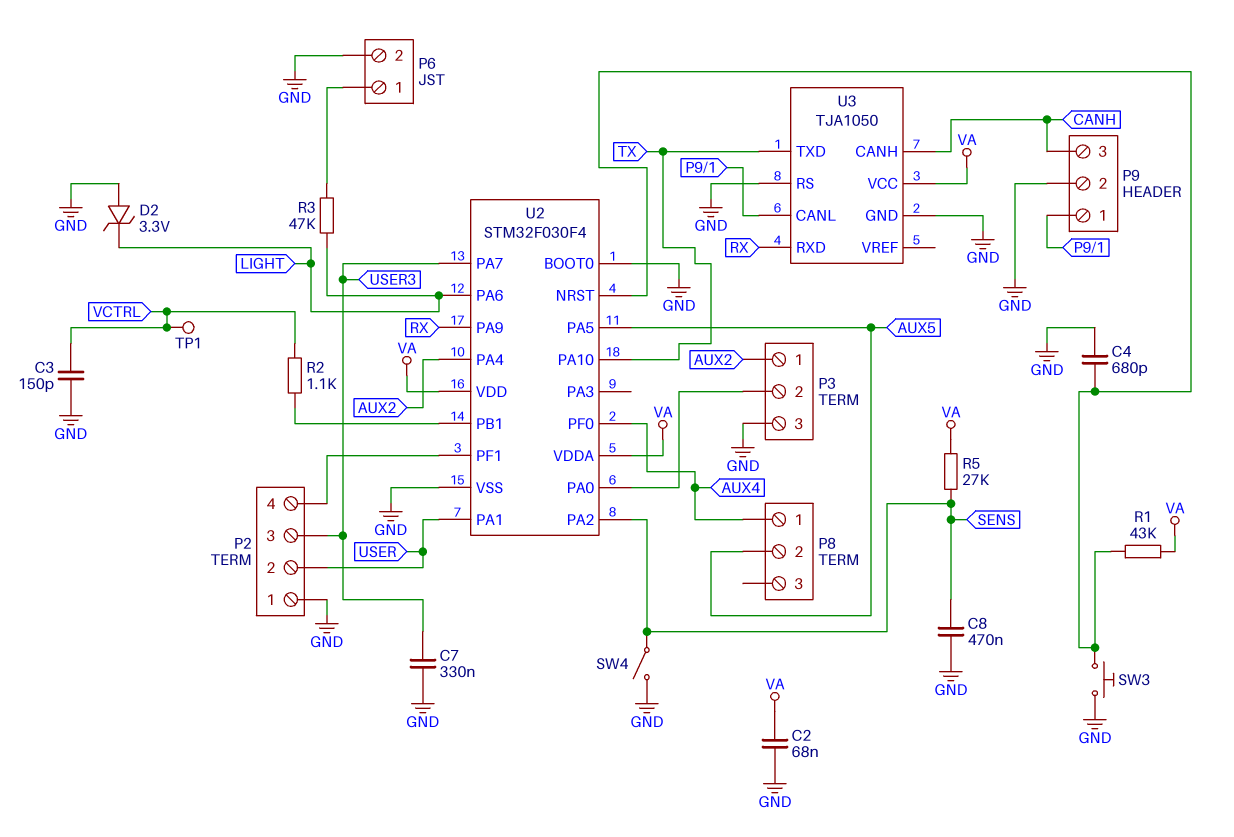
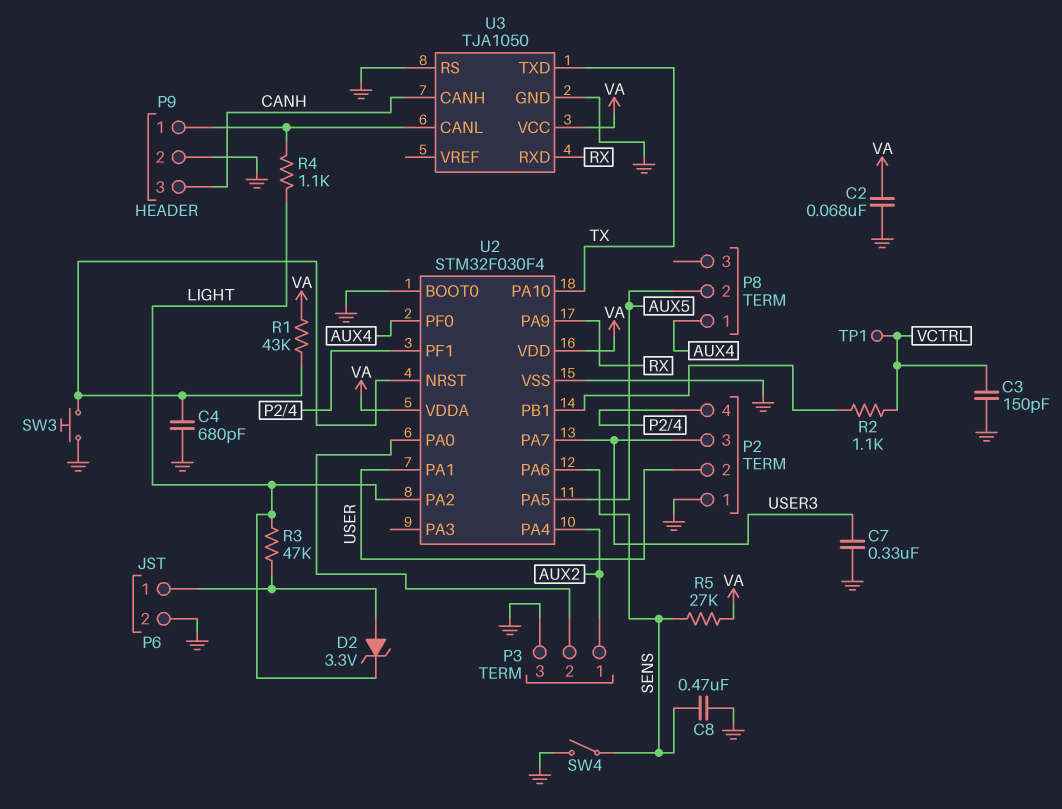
D2: zener 3.3V (A GND, K LIGHT) -> zener 3.3V (A P6/1, K LIGHT)
R4: none -> 1.1k (LIGHT, P9/1)
U2 pin PA2: SENS -> LIGHT
U2 pin PA6: LIGHT -> SENS

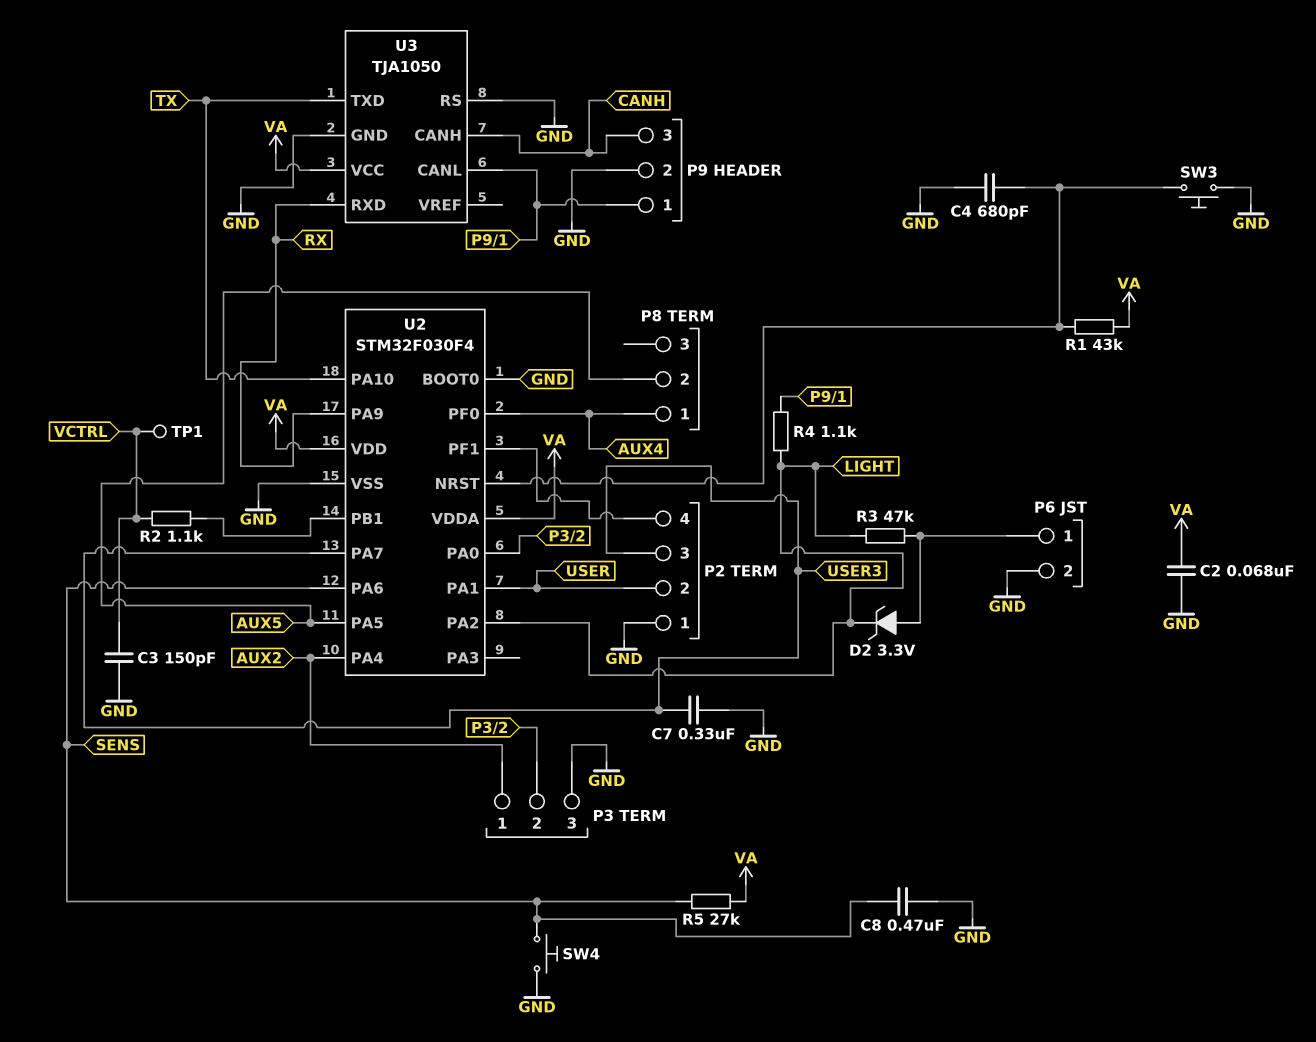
SW4: switch (GND, SENS) -> button (GND, SENS)

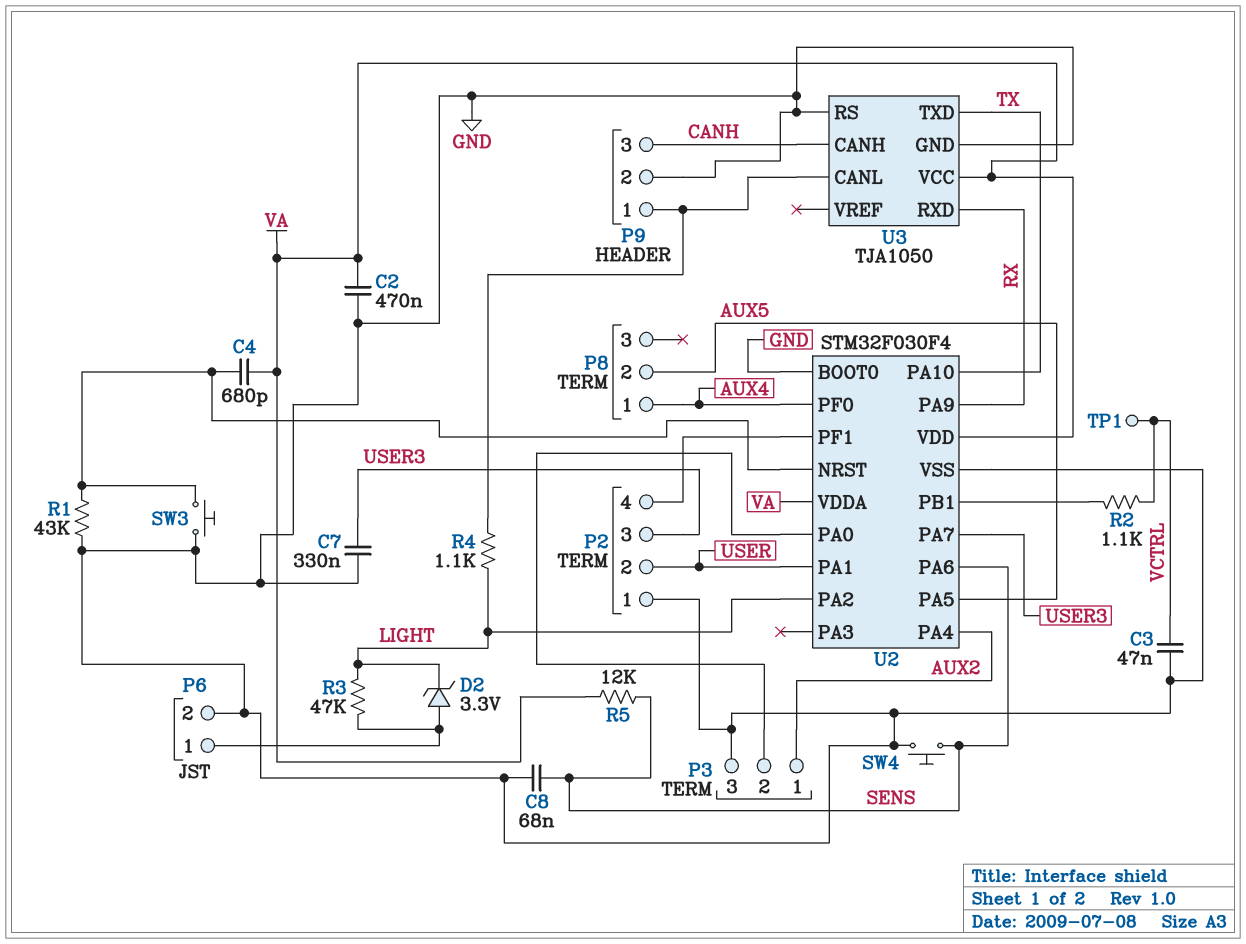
C2: 68nF (GND, VA) -> 470nF (GND, VA)
C3: 150pF (GND, VCTRL) -> 47nF (GND, VCTRL)
C4: 680pF (GND, U2/NRST) -> 680pF (U2/NRST, VA)
C8: 470nF (GND, SENS) -> 68nF (GND, SENS)
R1: 43k (U2/NRST, VA) -> 43k (GND, U2/NRST)
R5: 27k (SENS, VA) -> 12k (SENS, VA)

